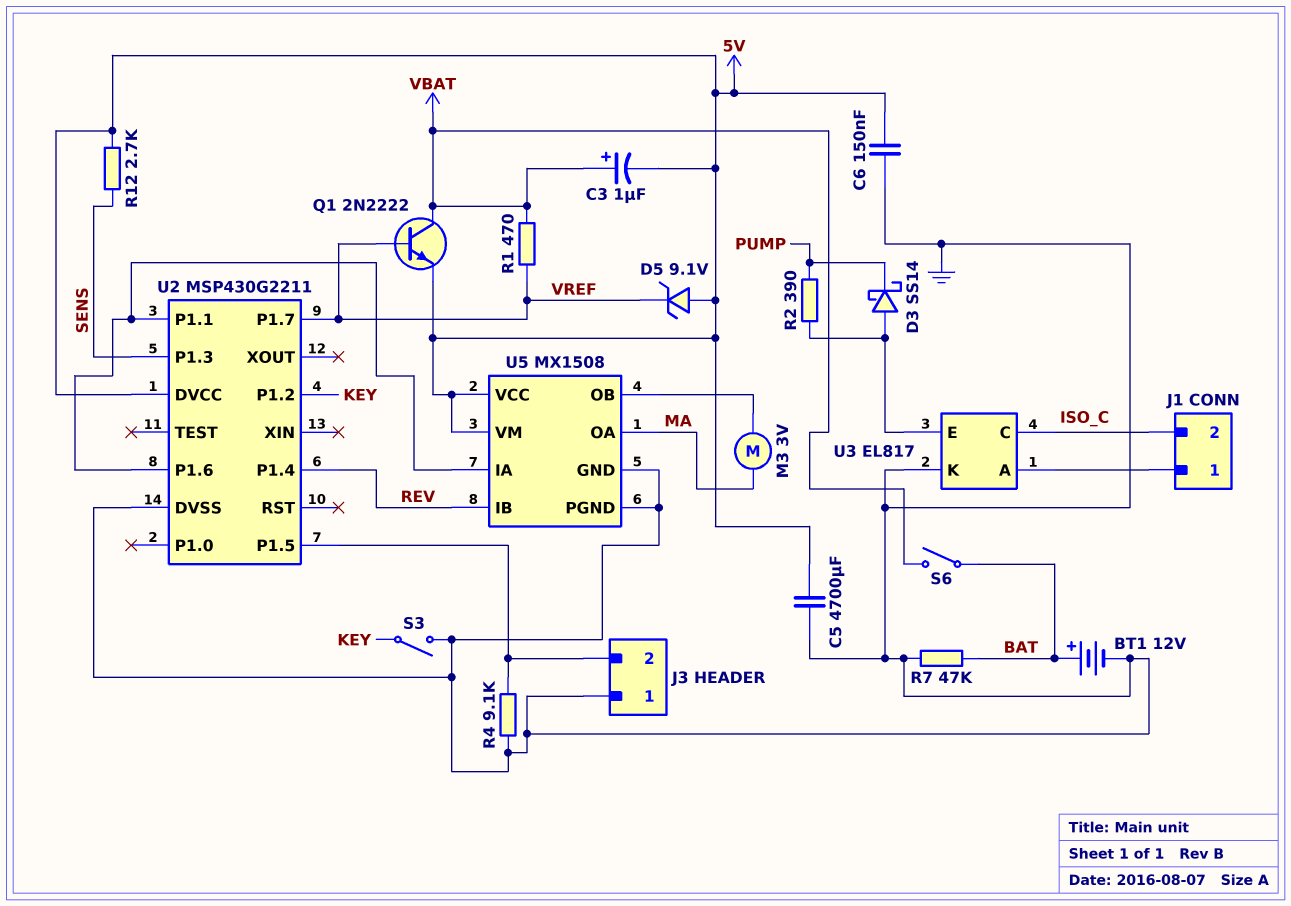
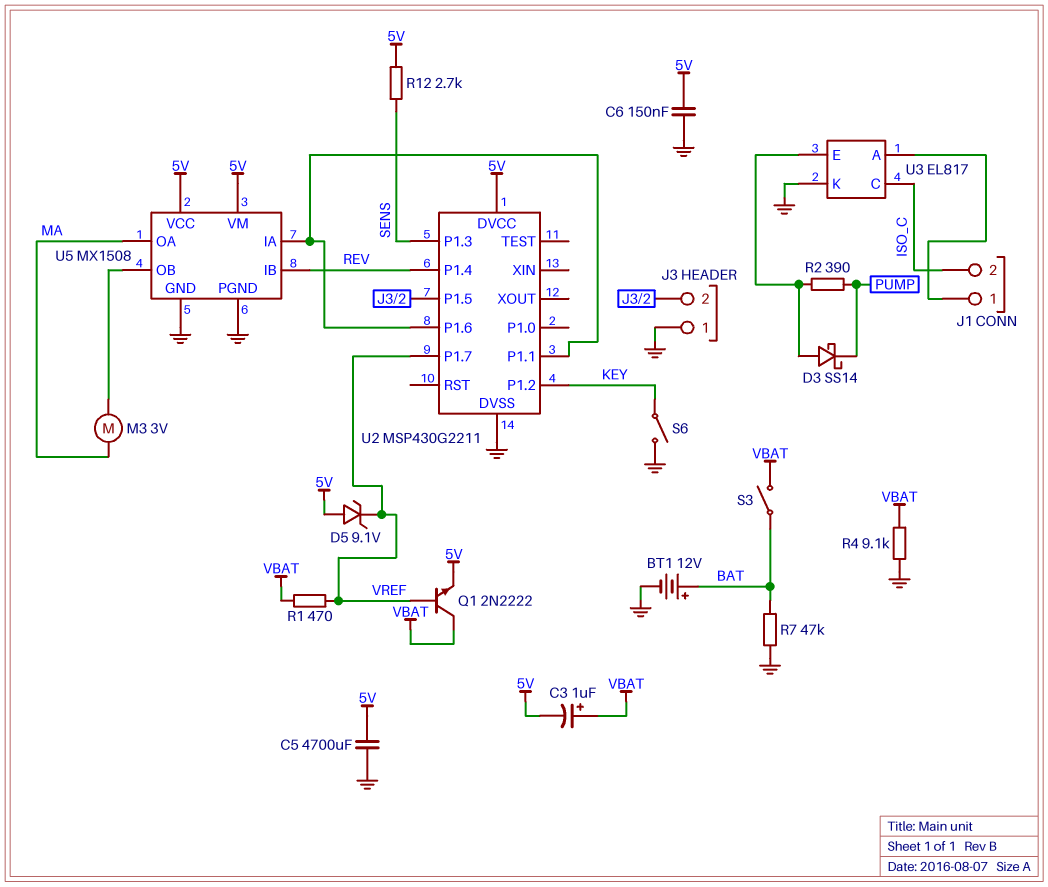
R4: 9.1k (GND, J3/2) -> 9.1k (GND, VBAT)
S3: switch (GND, KEY) -> switch (BAT, VBAT)
S6: switch (BAT, VBAT) -> switch (GND, KEY)

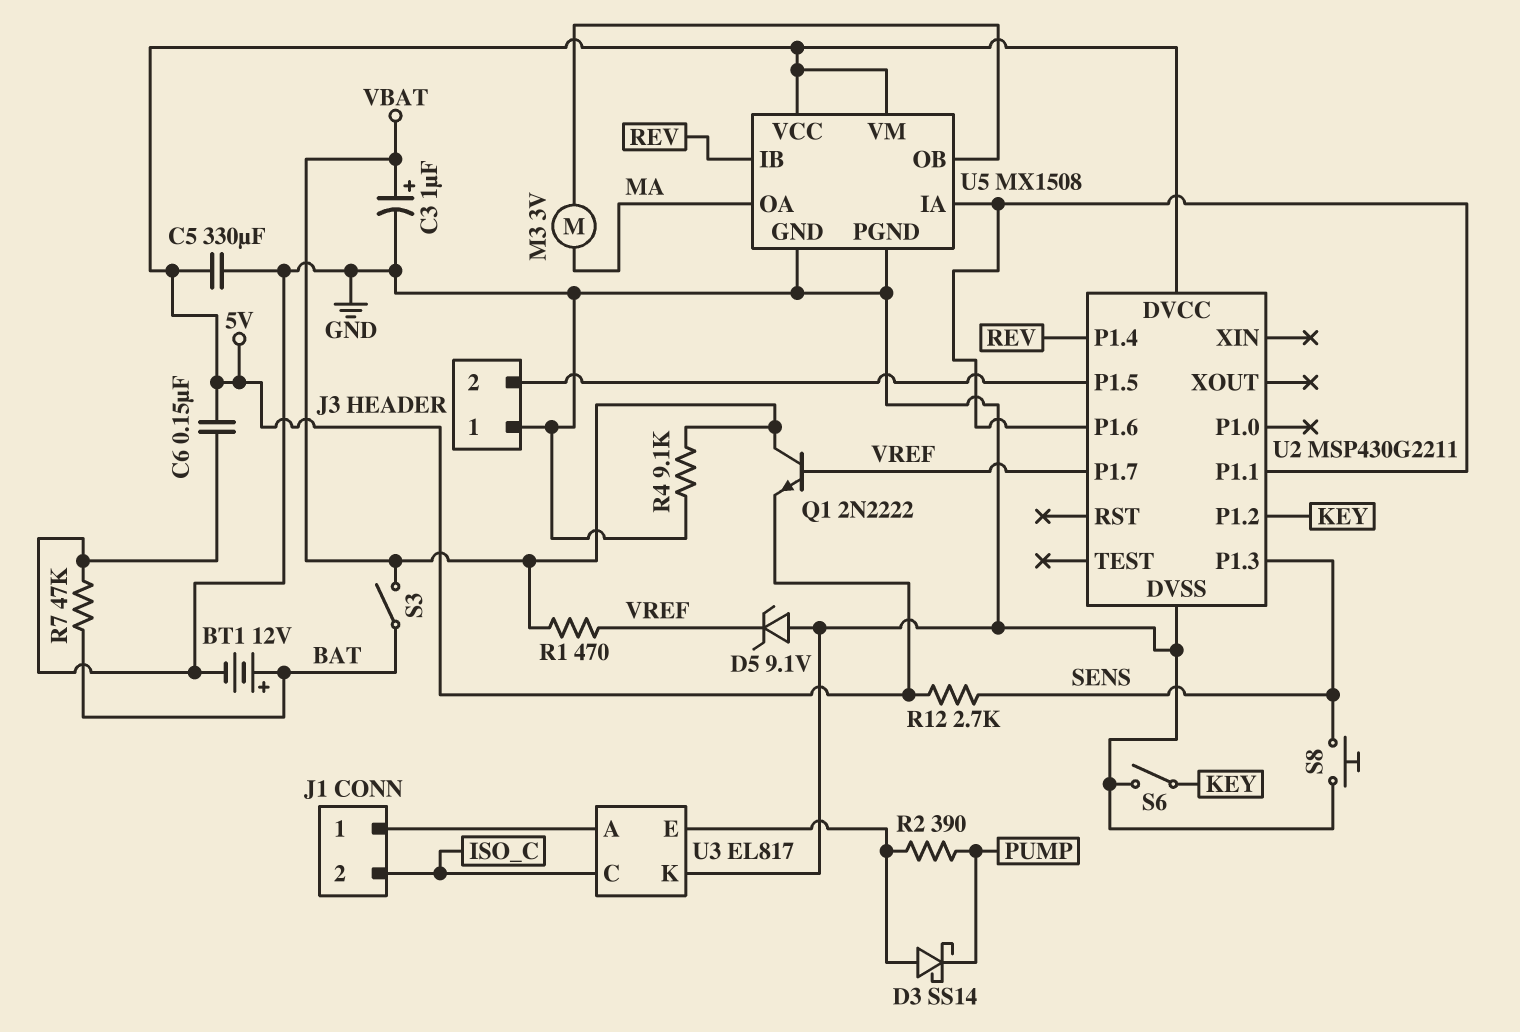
C3: 1uF (plus VBAT, minus 5V) -> 1uF (plus VBAT, minus GND)
C5: 4700uF (5V, GND) -> 330uF (5V, GND)
D5: zener 9.1V (A 5V, K VREF) -> zener 9.1V (A GND, K VREF)
S8: none -> button (GND, SENS)

